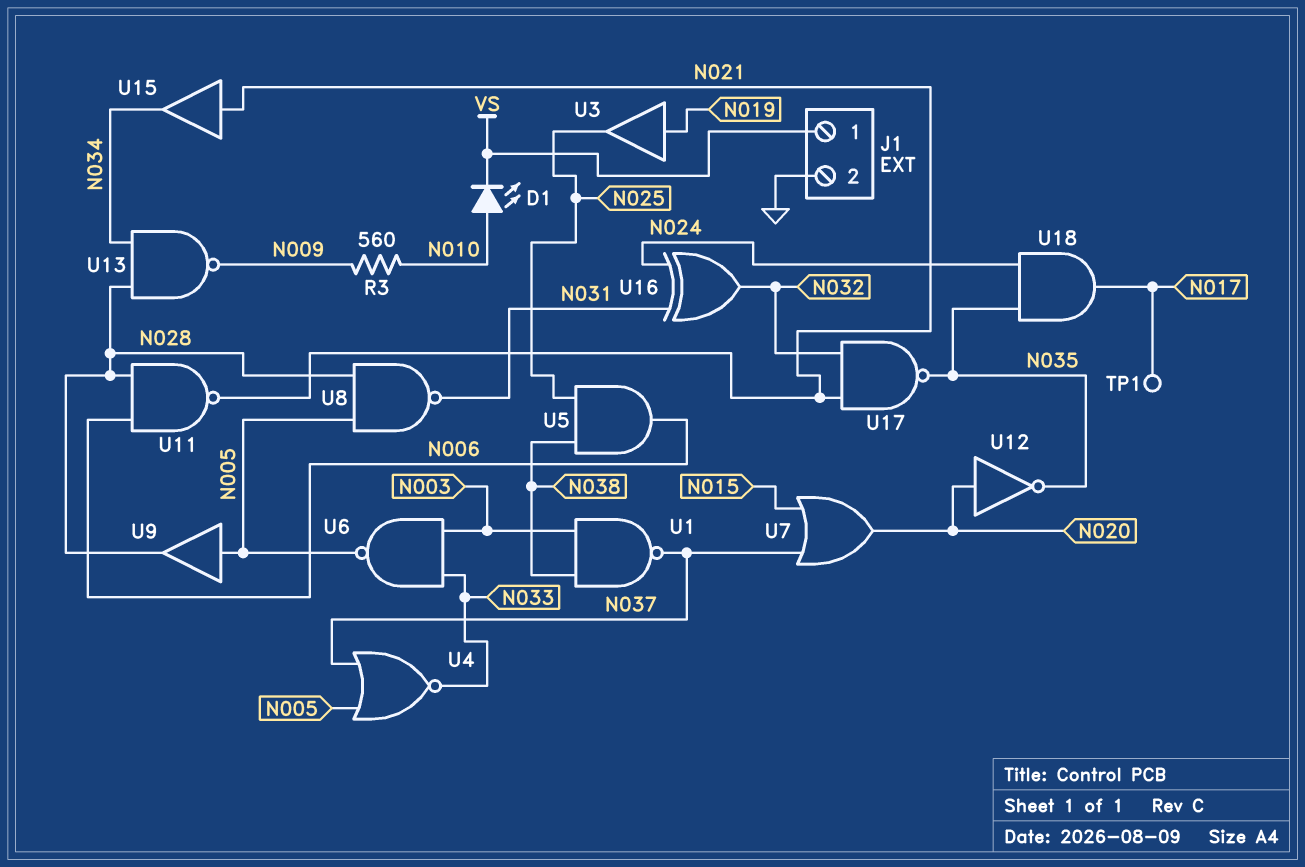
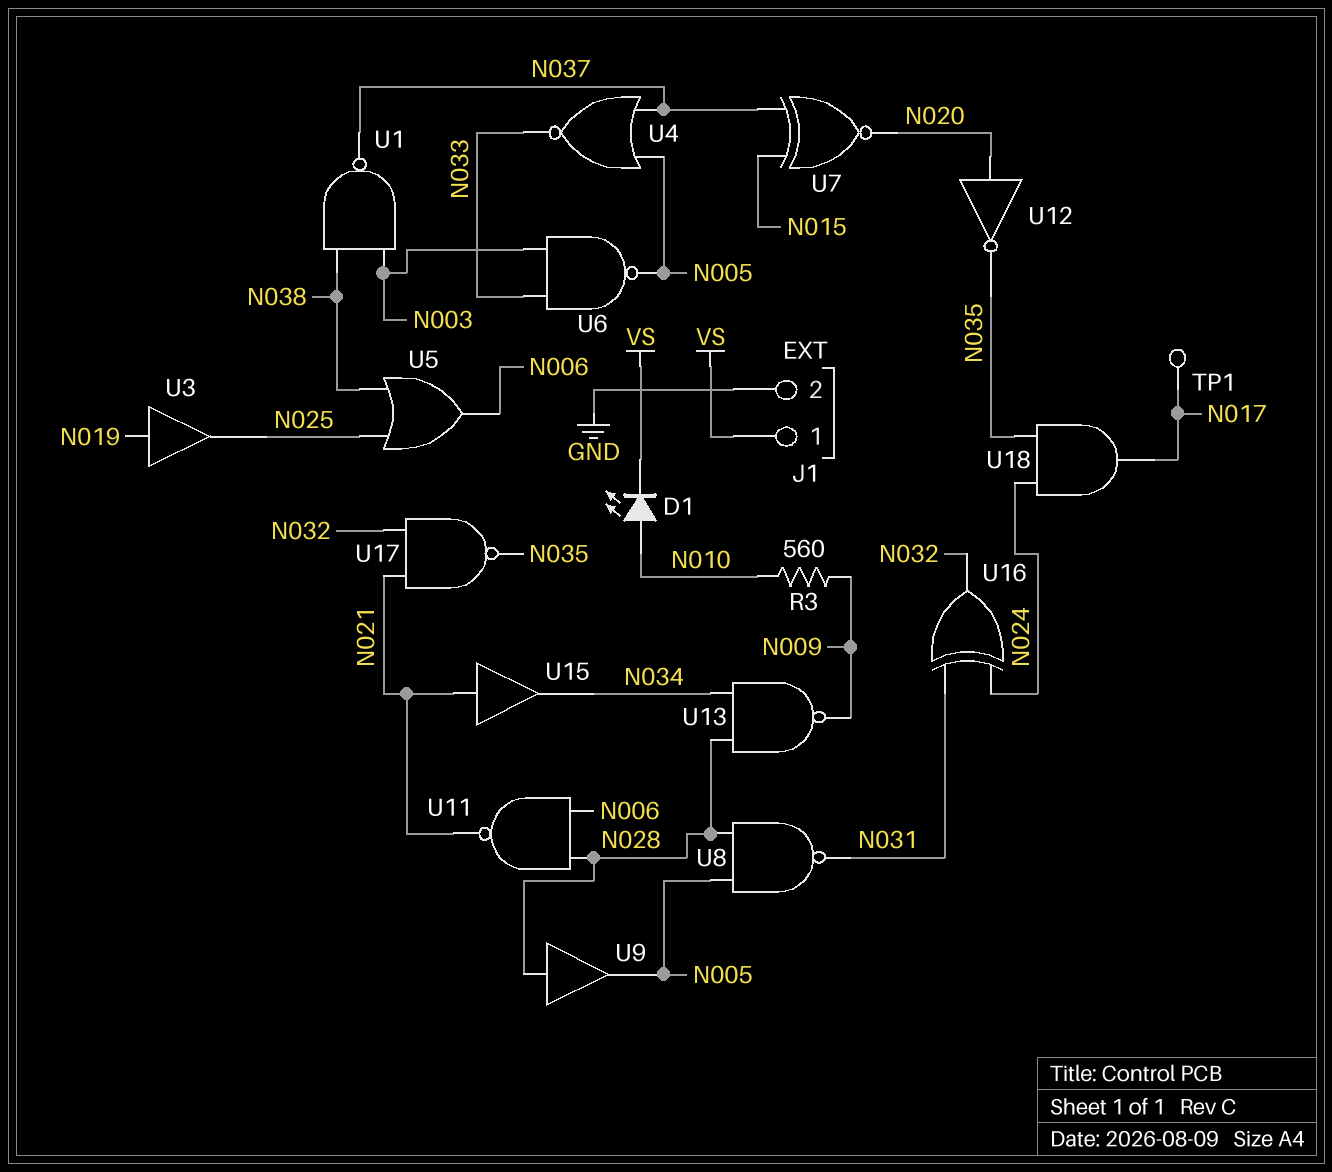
U5: AND (in N025, in N038, out N006) -> OR (in N025, in N038, out N006)
U7: OR (in N015, in N037, out N020) -> XNOR (in N015, in N037, out N020)
U9: buffer (in N005, out N028) -> buffer (in N028, out N005)

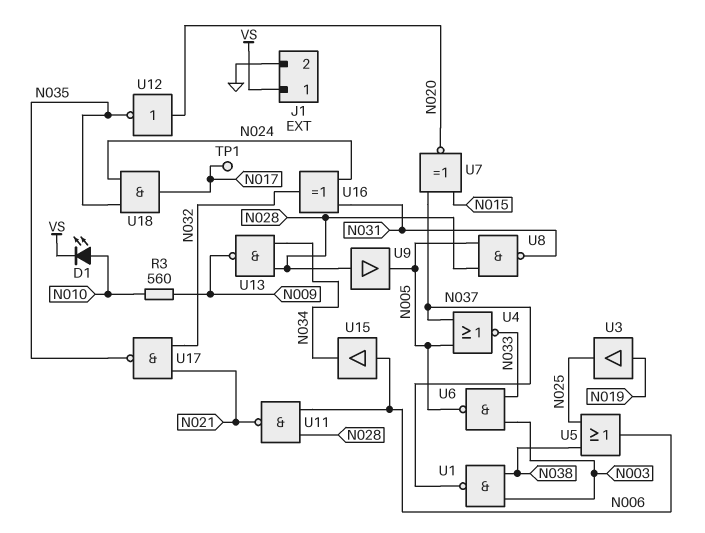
U15: buffer (in N021, out N034) -> buffer (in N006, out N034)

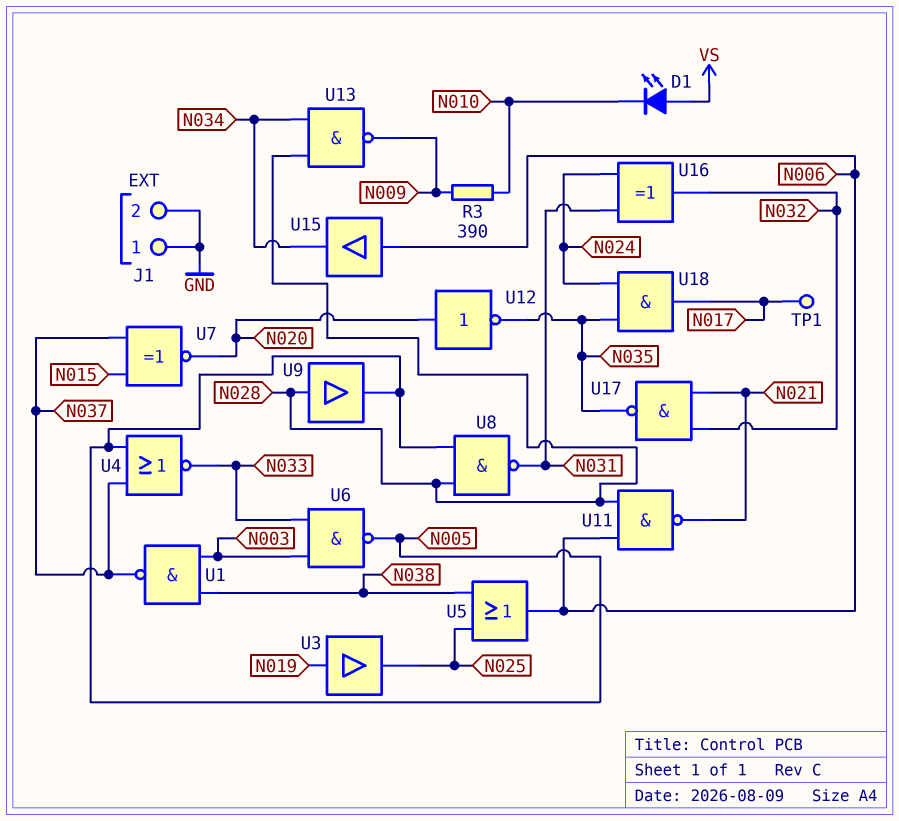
D1: LED (A N010, K VS) -> LED (A VS, K N010)
J1 pin 1: VS -> GND
R3: 560 (N009, N010) -> 390 (N009, N010)

